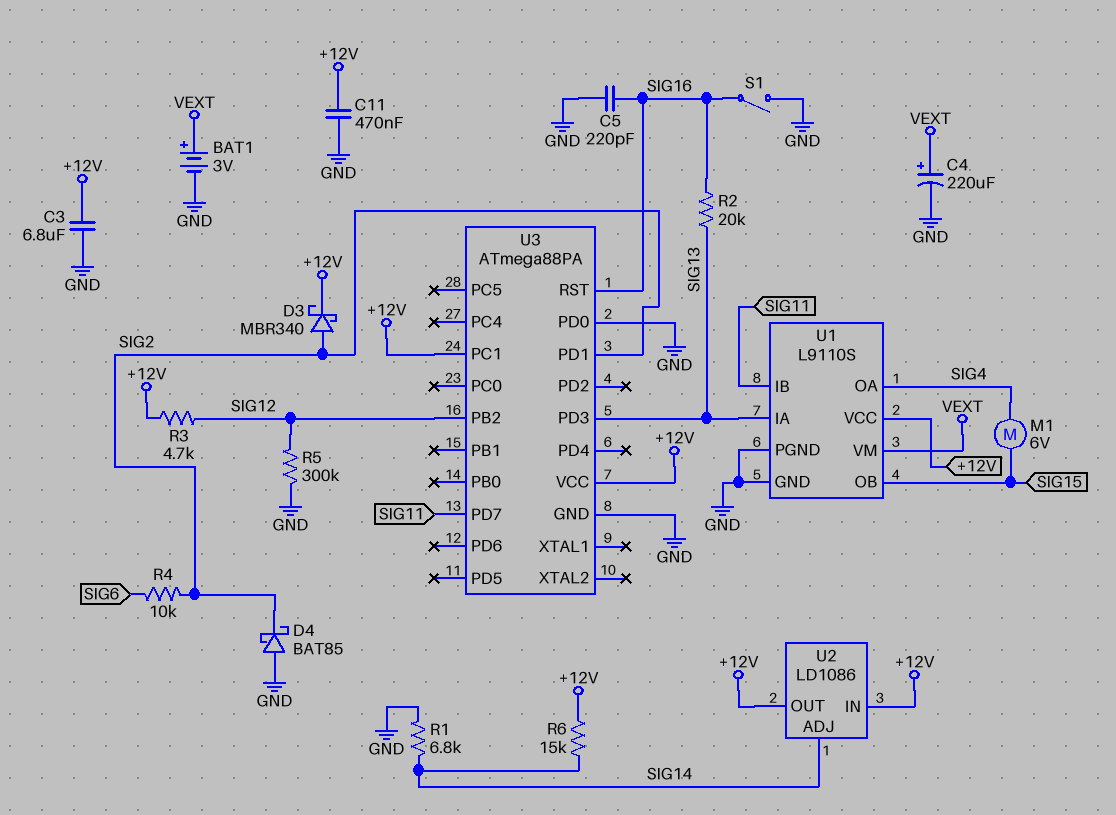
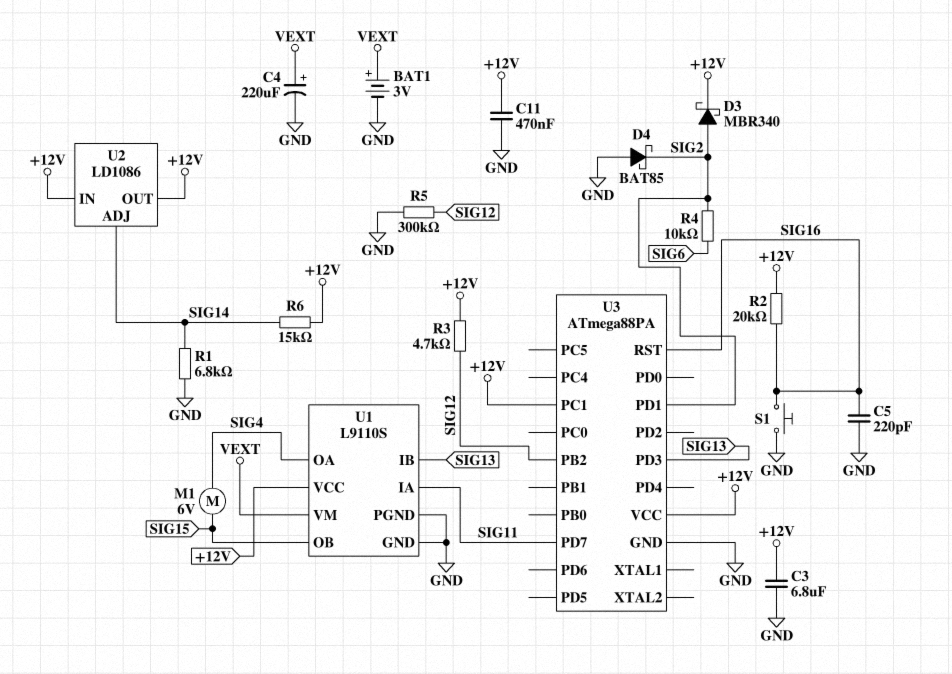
R2: 20k (SIG13, SIG16) -> 20k (+12V, SIG16)
S1: switch (GND, SIG16) -> button (GND, SIG16)
U1 pin IA: SIG13 -> SIG11
U1 pin IB: SIG11 -> SIG13
U3 pin PD0: GND -> none

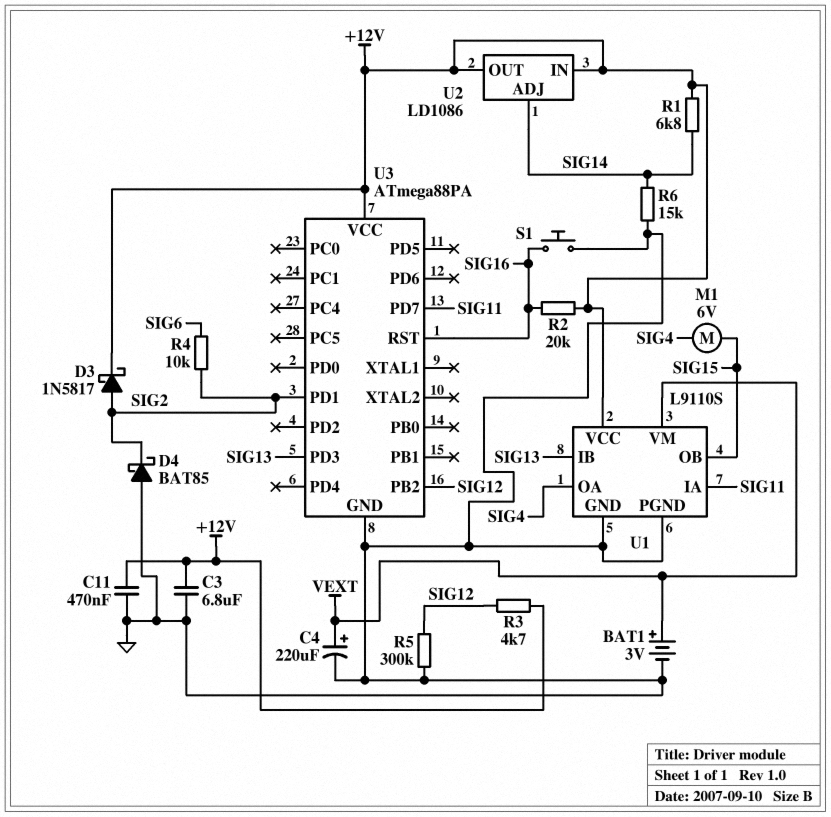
C5: 220pF (GND, SIG16) -> none
D3: schottky MBR340 (A SIG2, K +12V) -> schottky 1N5817 (A SIG2, K +12V)
R1: 6.8k (GND, SIG14) -> 6.8k (+12V, SIG14)
R6: 15k (+12V, SIG14) -> 15k (GND, SIG14)
U3 pin PC1: +12V -> none

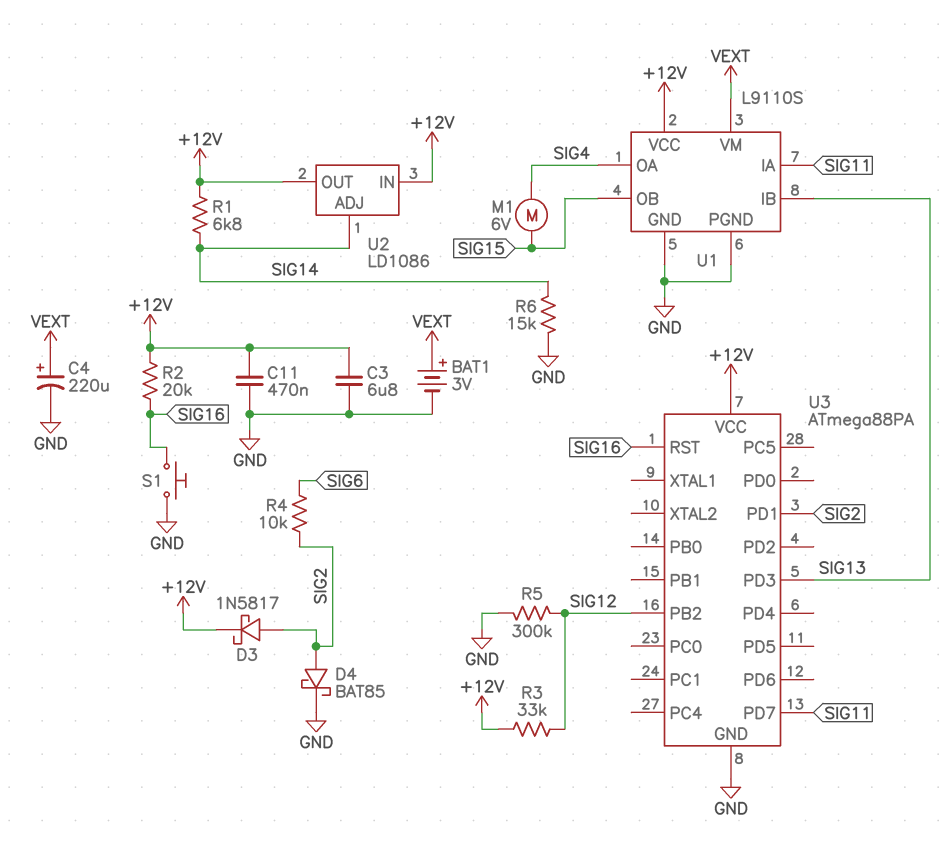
D4: schottky BAT85 (A GND, K SIG2) -> schottky BAT85 (A SIG2, K GND)
R3: 4.7k (+12V, SIG12) -> 33k (+12V, SIG12)

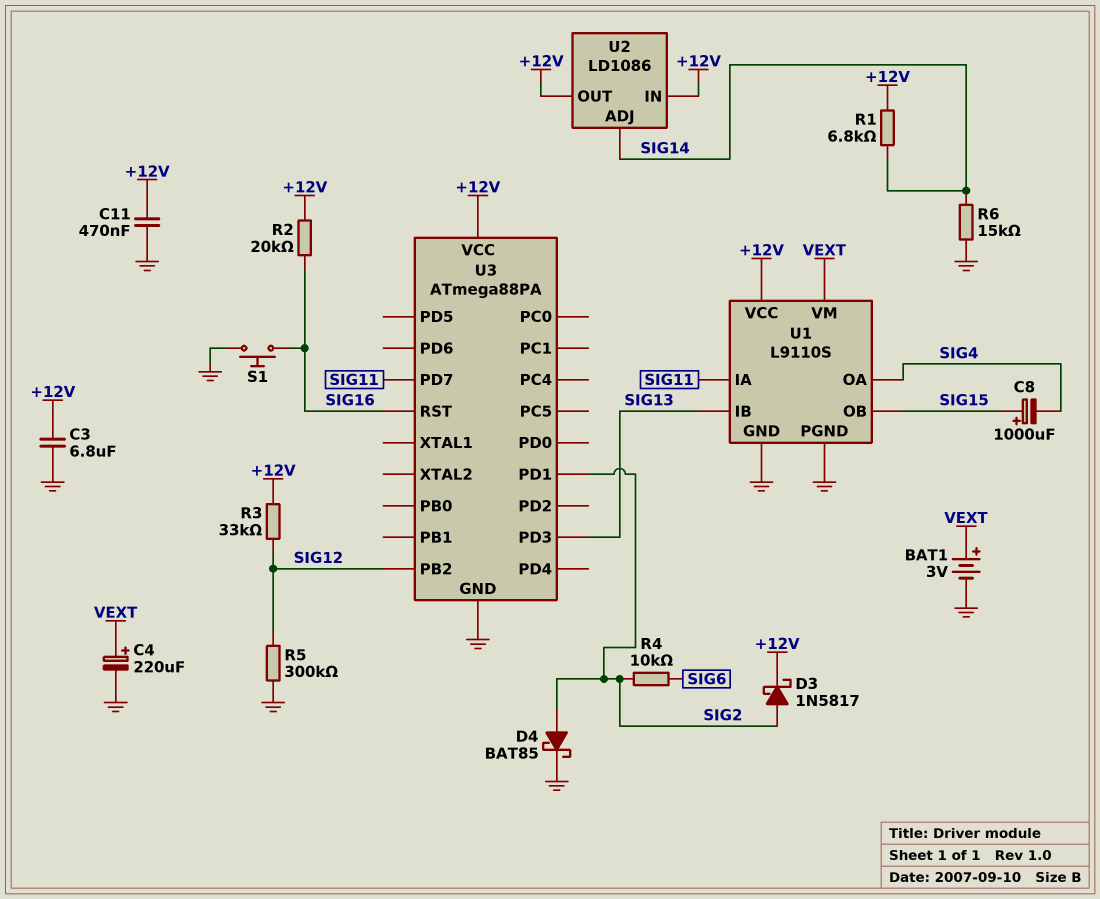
C8: none -> 1000uF (plus SIG15, minus SIG4)
M1: motor 6V (SIG4, SIG15) -> none

